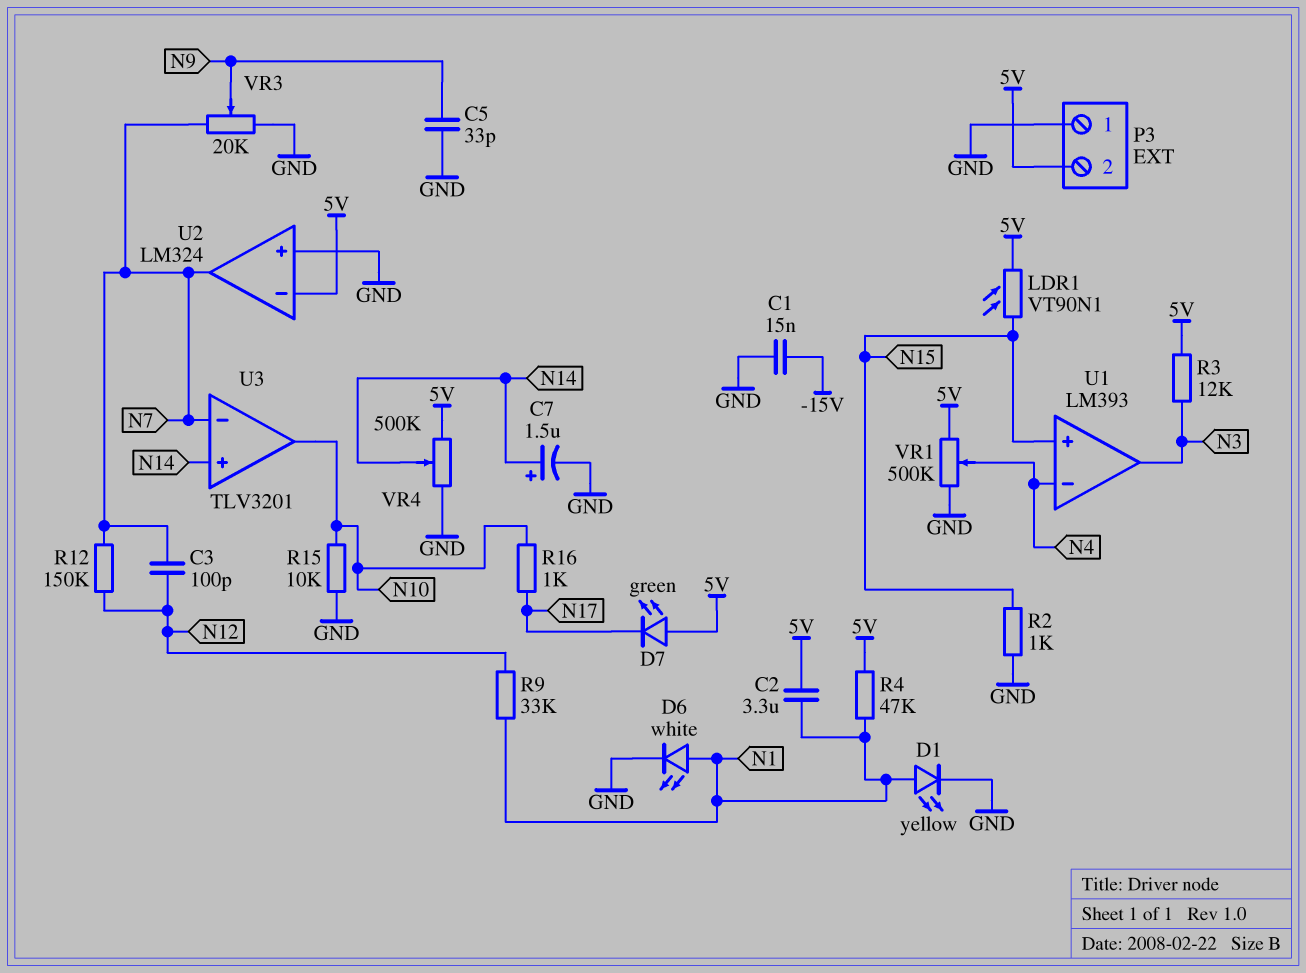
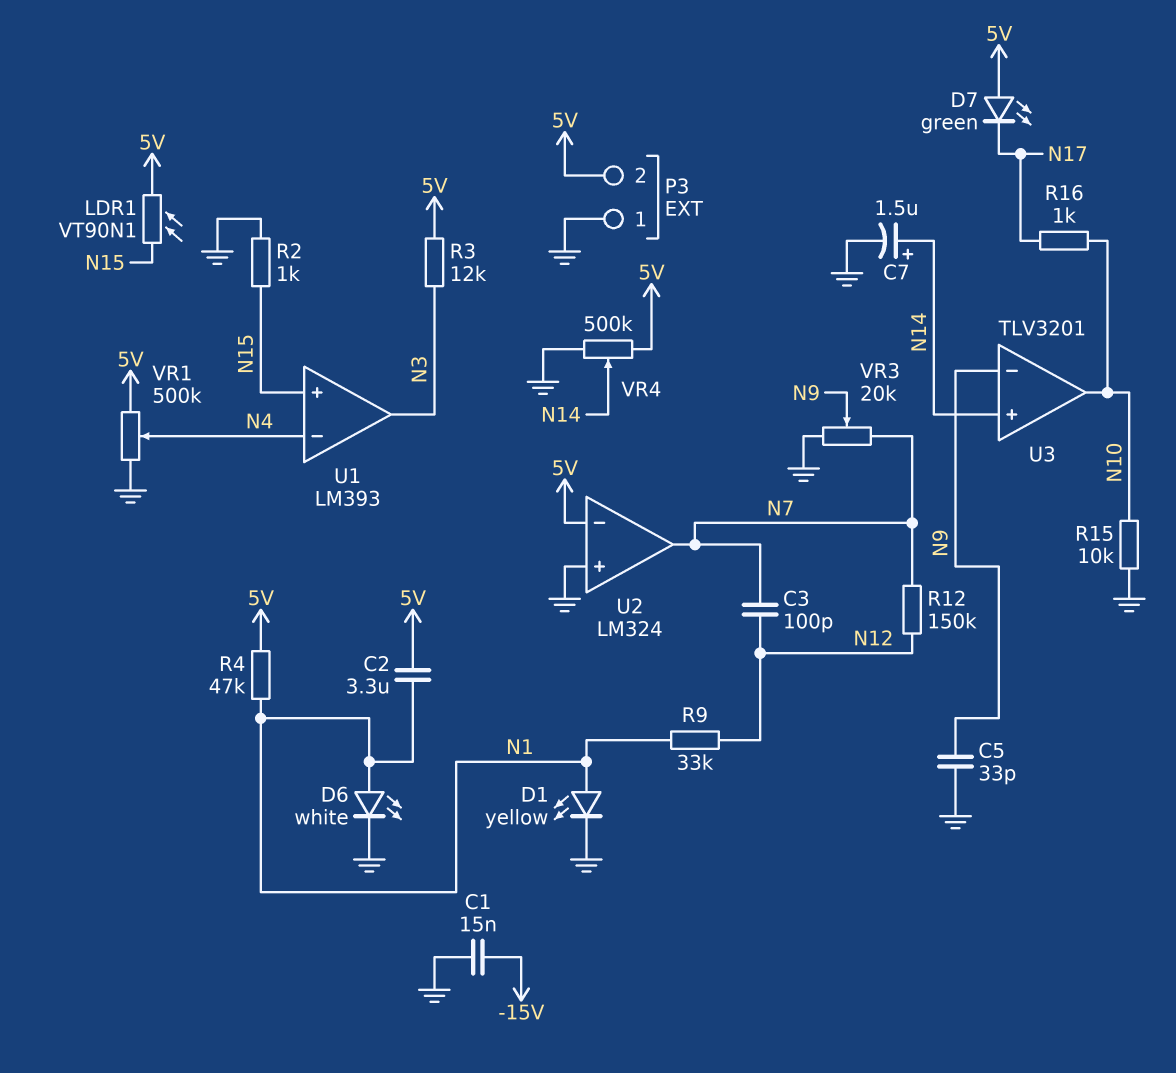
U3 pin in-: N7 -> N9

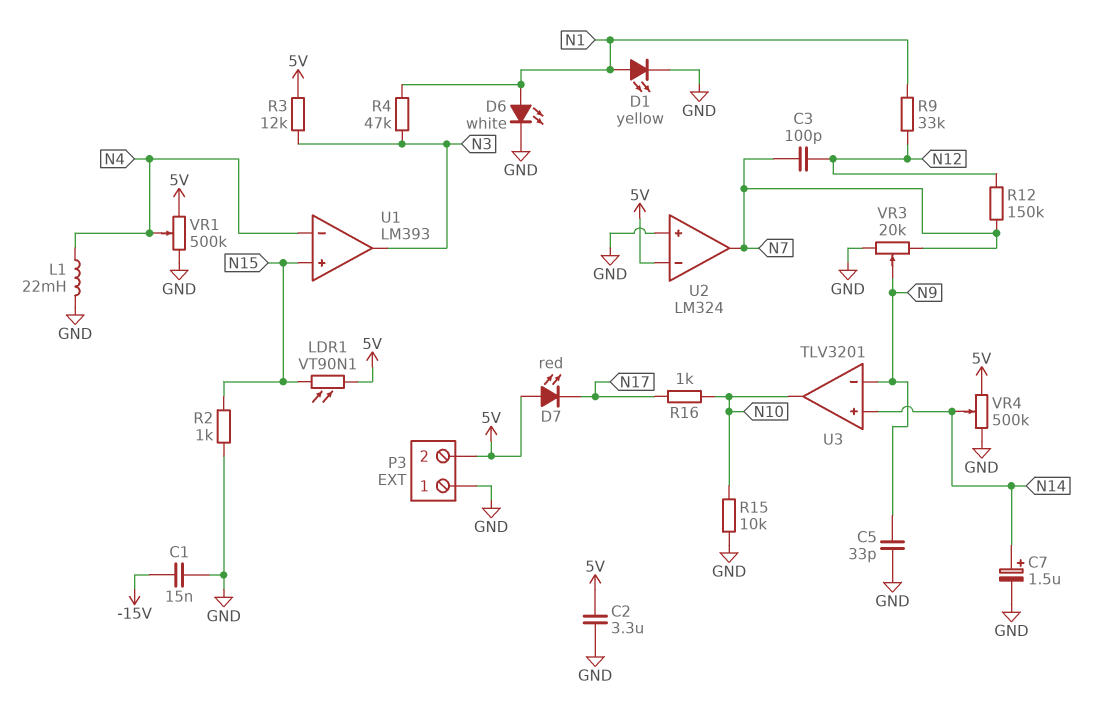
C2: 3.3uF (5V, N1) -> 3.3uF (5V, GND)
D7: LED green (A 5V, K N17) -> LED red (A 5V, K N17)
L1: none -> 22mH (GND, N4)
R4: 47k (5V, N1) -> 47k (N1, N3)

